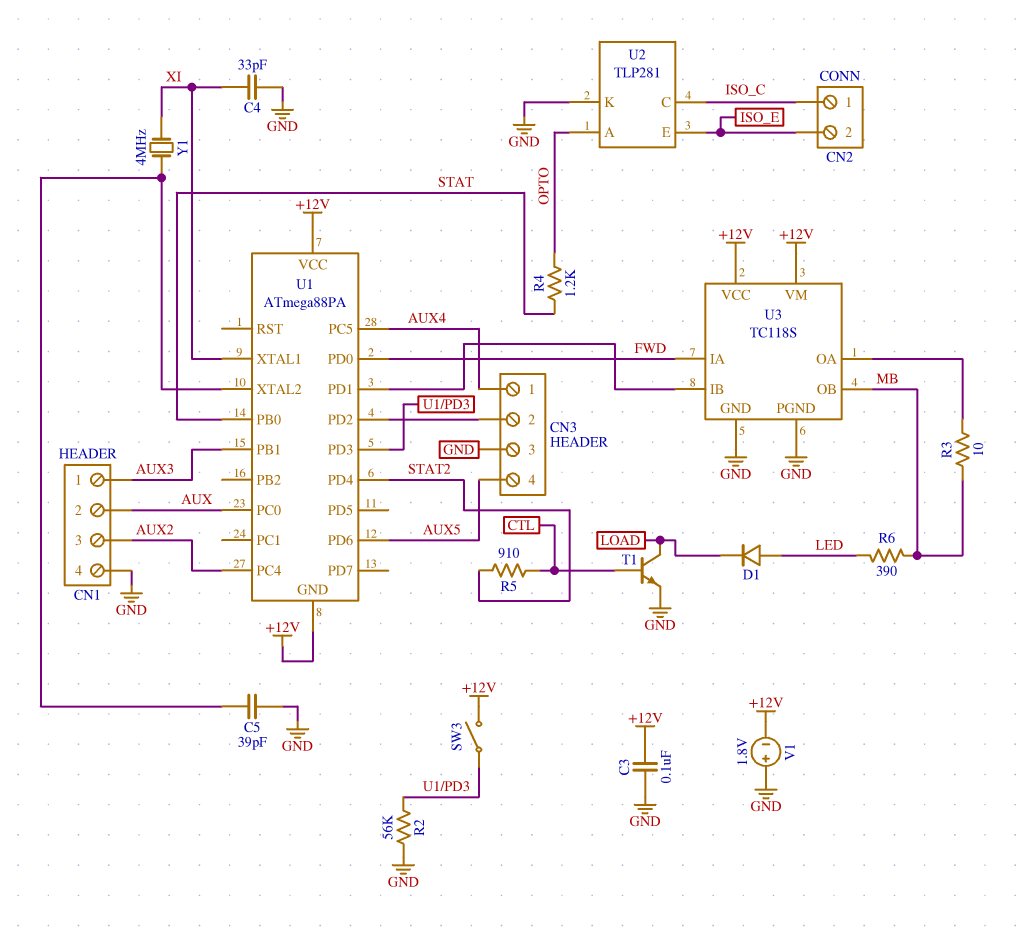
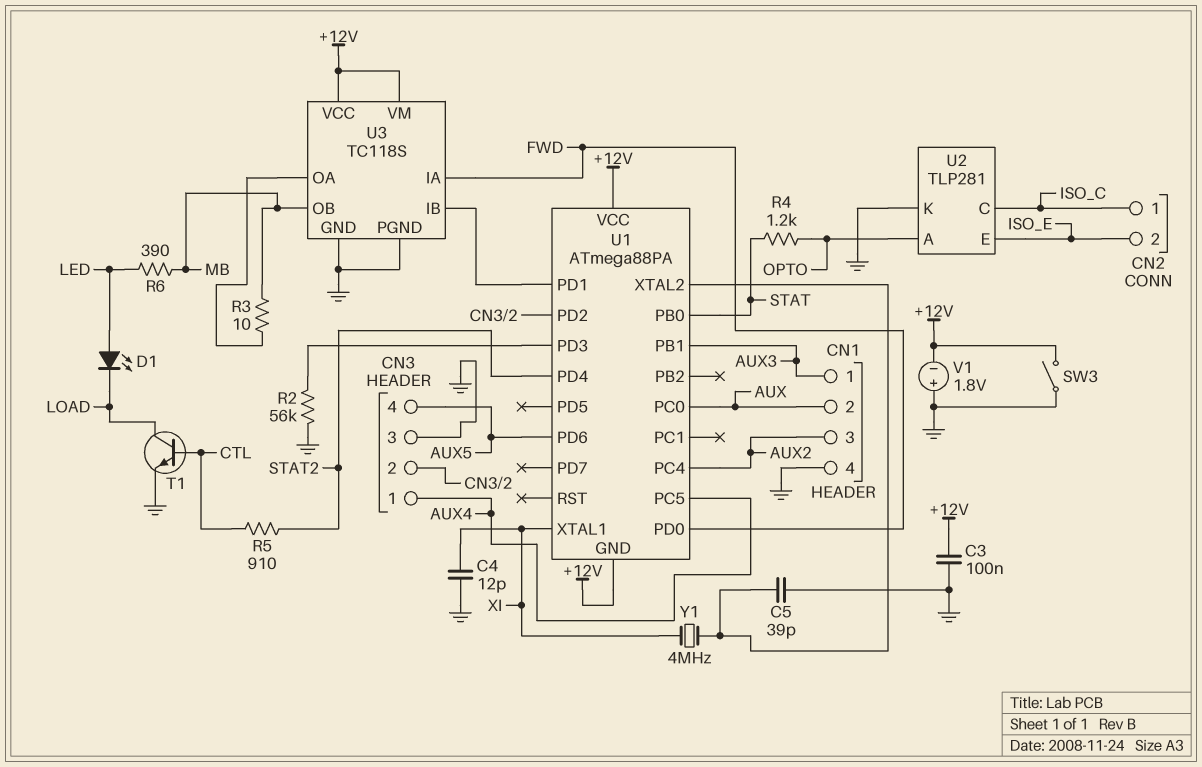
C4: 33pF (GND, XI) -> 12pF (GND, XI)
D1: diode (A LED, K LOAD) -> LED (A LED, K LOAD)
SW3: switch (+12V, U1/PD3) -> switch (+12V, GND)

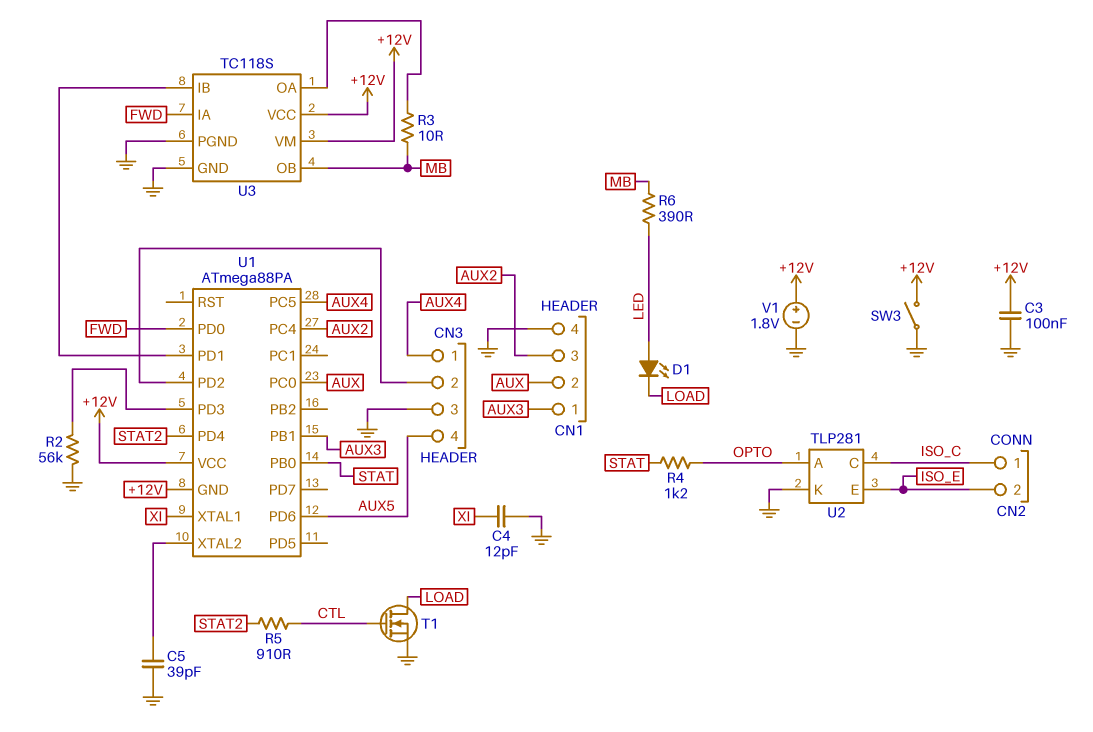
T1: NPN (B CTL, C LOAD, E GND) -> NMOS (G CTL, D LOAD, S GND)
V1: 1.8V (plus GND, minus +12V) -> 1.8V (plus +12V, minus GND)
Y1: 4MHz (U1/XTAL2, XI) -> none

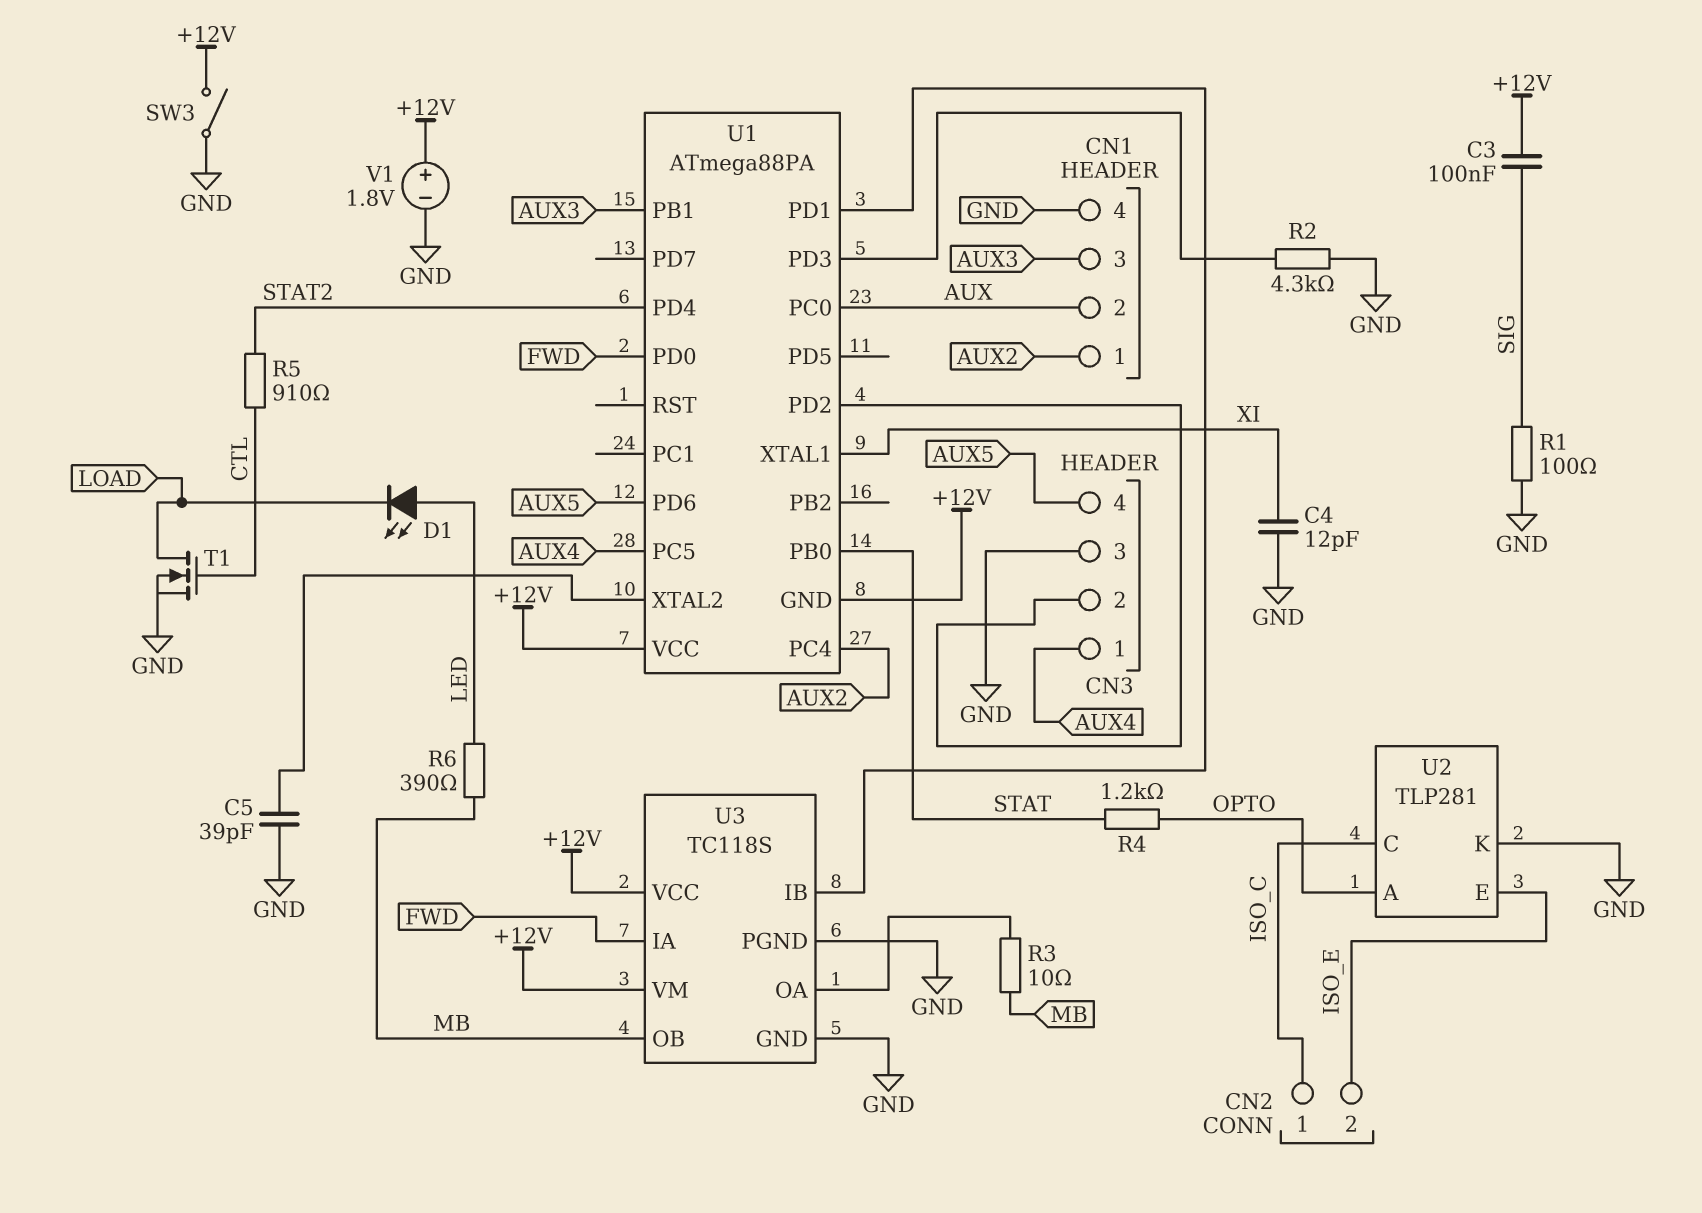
C3: 100nF (+12V, GND) -> 100nF (+12V, SIG)
CN1 pin 1: AUX3 -> AUX2
CN1 pin 3: AUX2 -> AUX3
R1: none -> 100 (GND, SIG)
R2: 56k (GND, U1/PD3) -> 4.3k (GND, U1/PD3)

